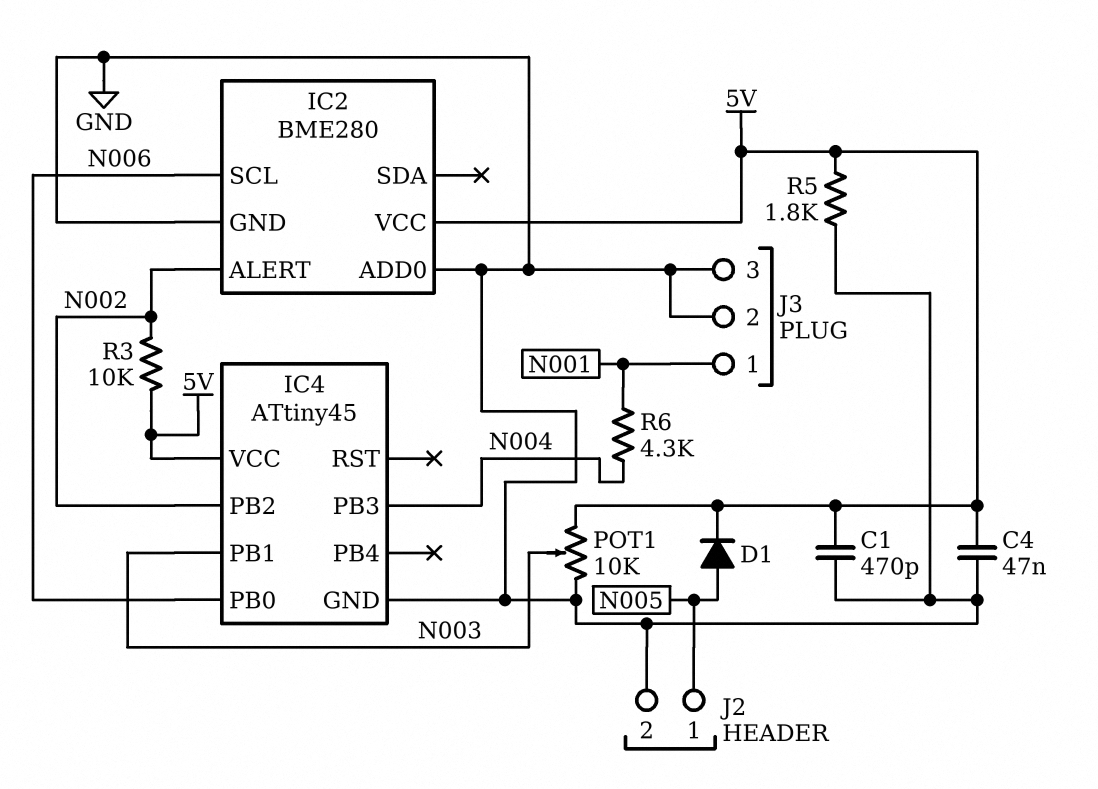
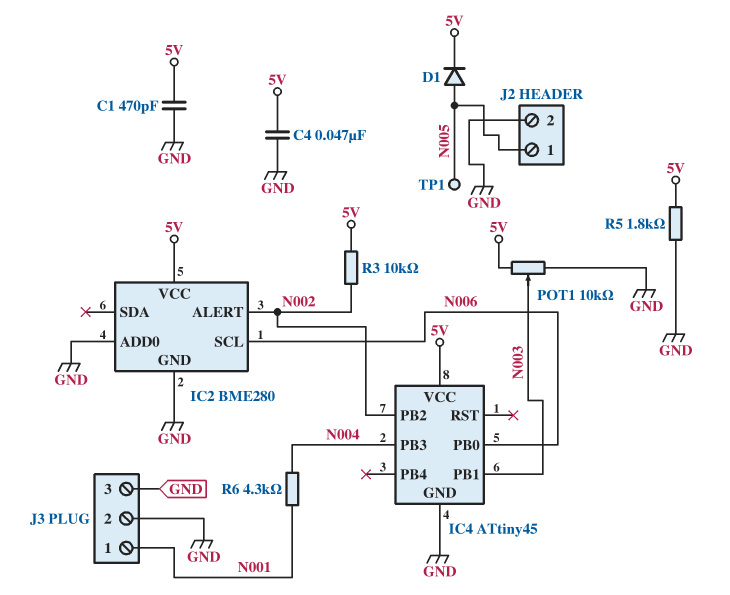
TP1: none -> test point (N005)

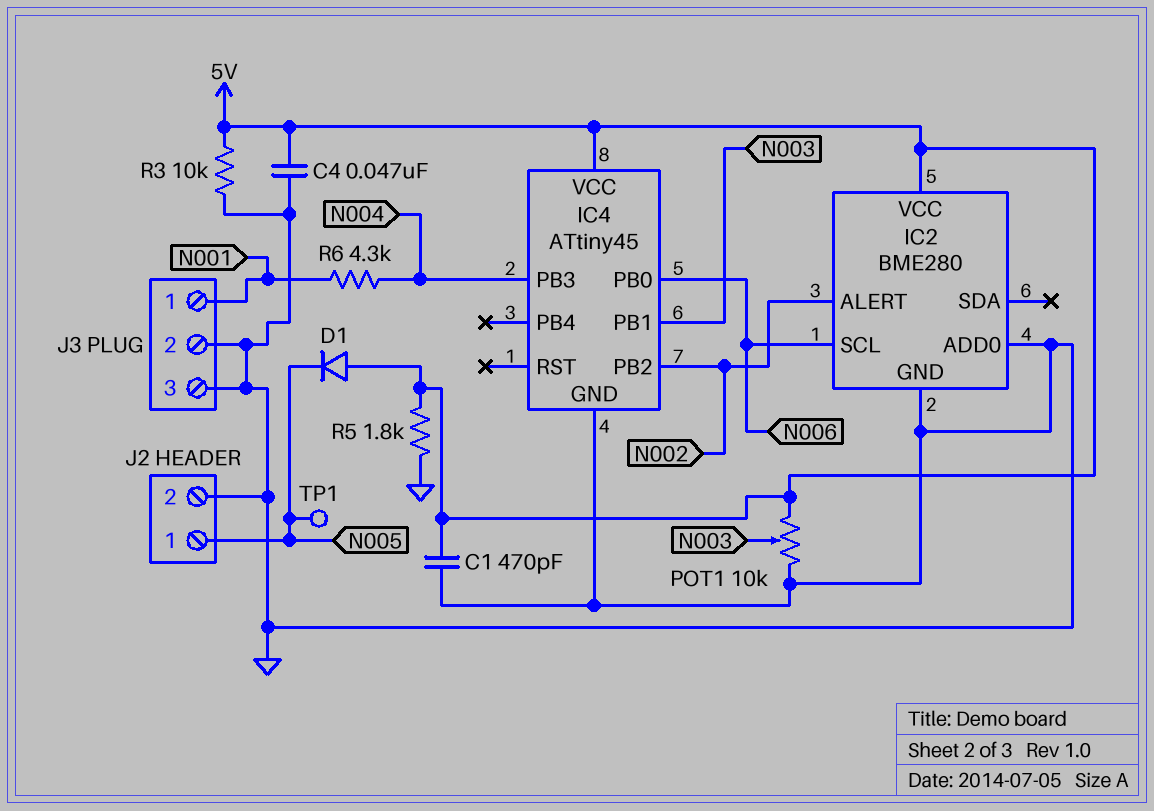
D1: diode (A N005, K 5V) -> diode (A 5V, K N005)
R3: 10k (5V, N002) -> 10k (5V, GND)

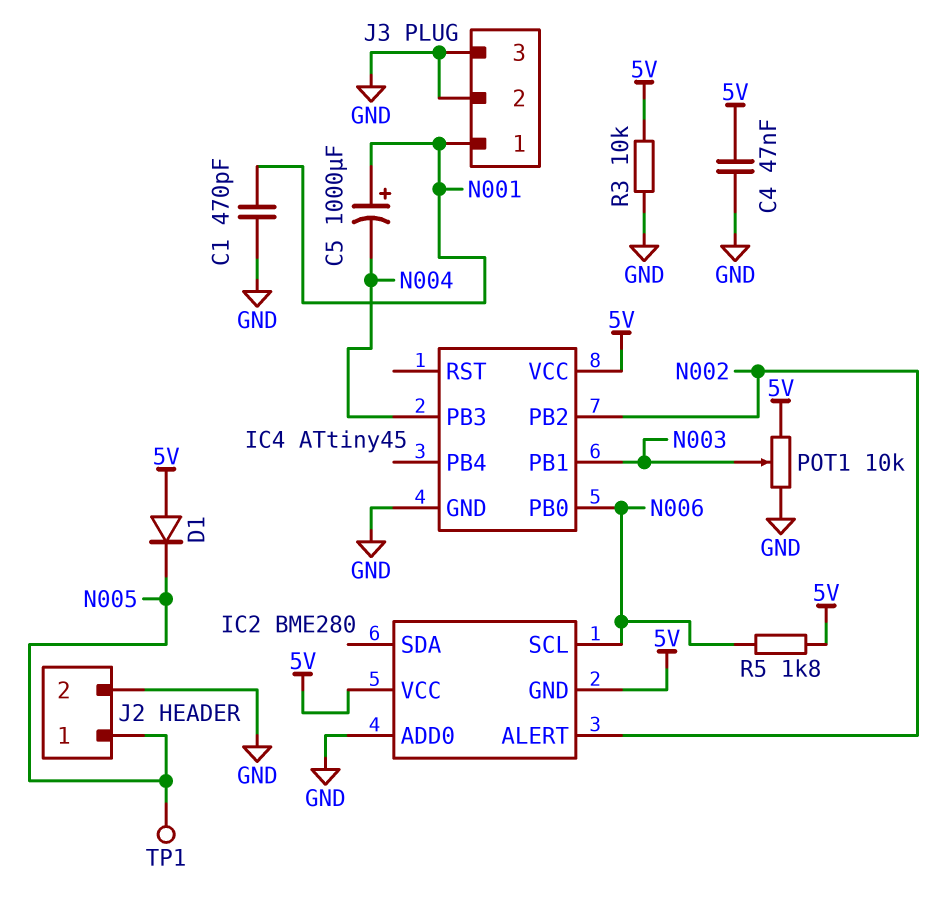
C1: 470pF (5V, GND) -> 470pF (GND, N001)
C5: none -> 1000uF (plus N001, minus N004)
IC2 pin GND: GND -> 5V
R5: 1.8k (5V, GND) -> 1.8k (5V, N006)
R6: 4.3k (N001, N004) -> none

